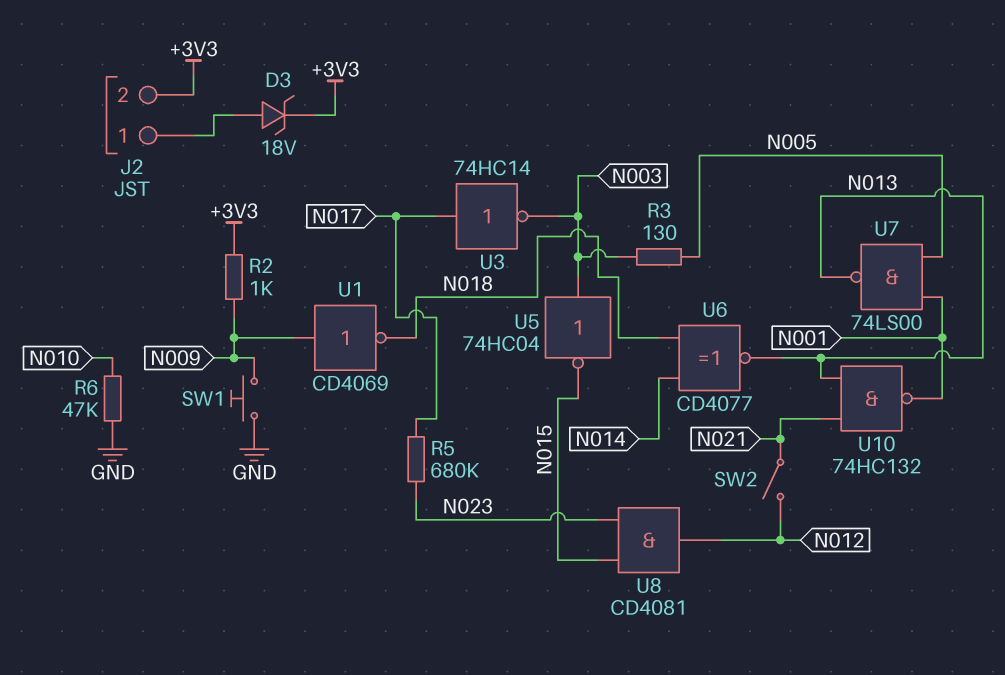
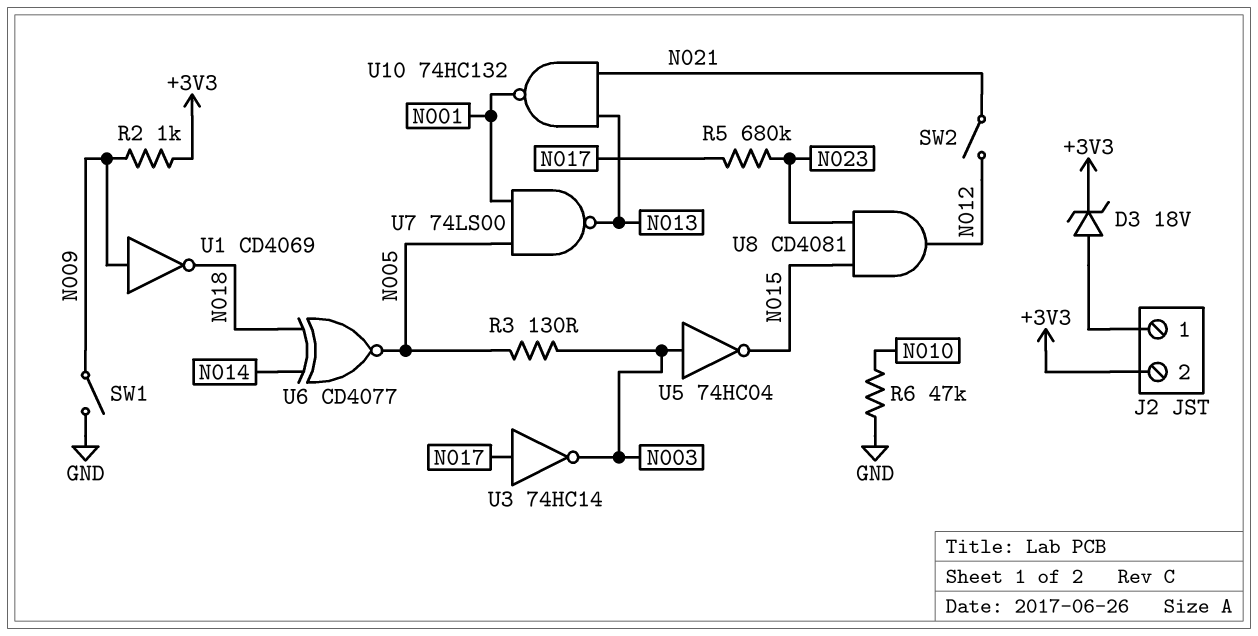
SW1: button (GND, N009) -> switch (GND, N009)
U6: XNOR CD4077 (in N014, in N018, out N013) -> XNOR CD4077 (in N014, in N018, out N005)

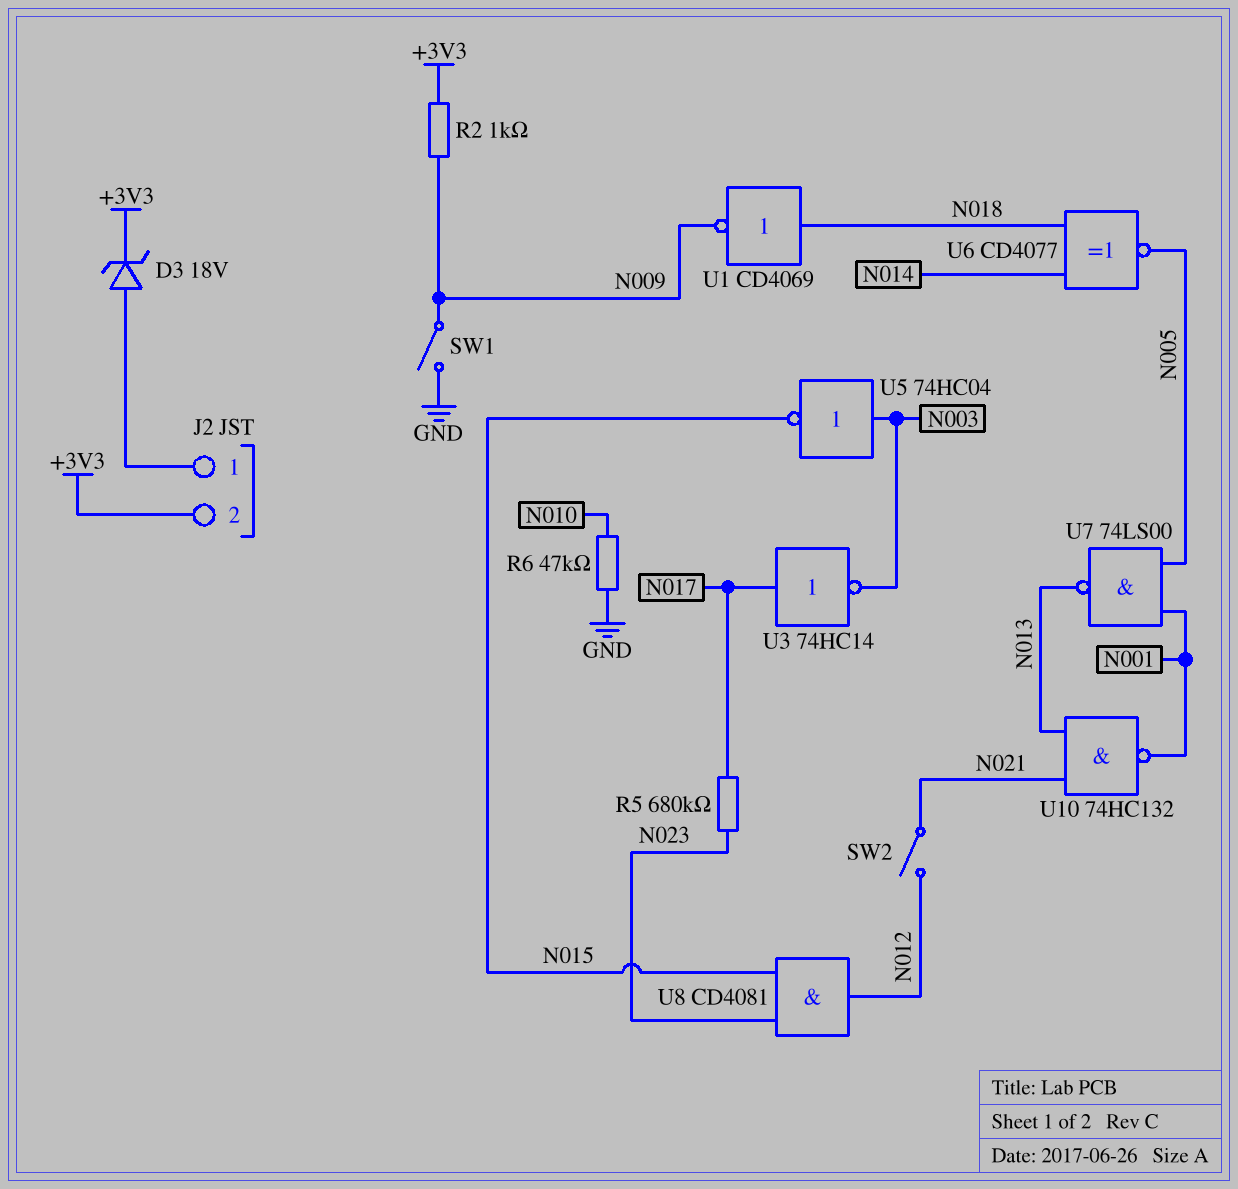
R3: 130 (N003, N005) -> none
U1: NOT CD4069 (in N009, out N018) -> NOT CD4069 (in N018, out N009)

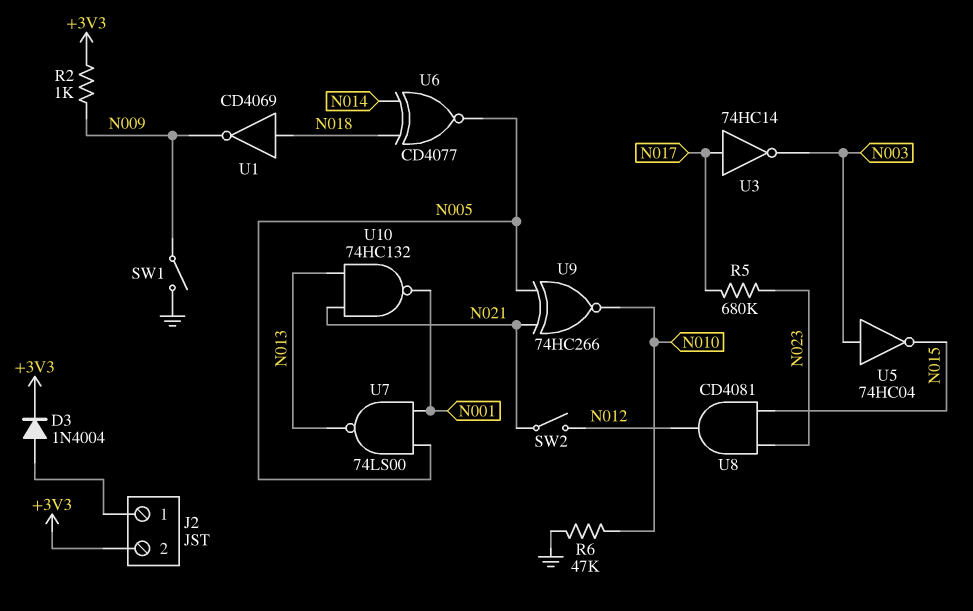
D3: zener 18V (A J2/1, K +3V3) -> diode 1N4004 (A J2/1, K +3V3)
U9: none -> XNOR 74HC266 (in N005, in N021, out N010)

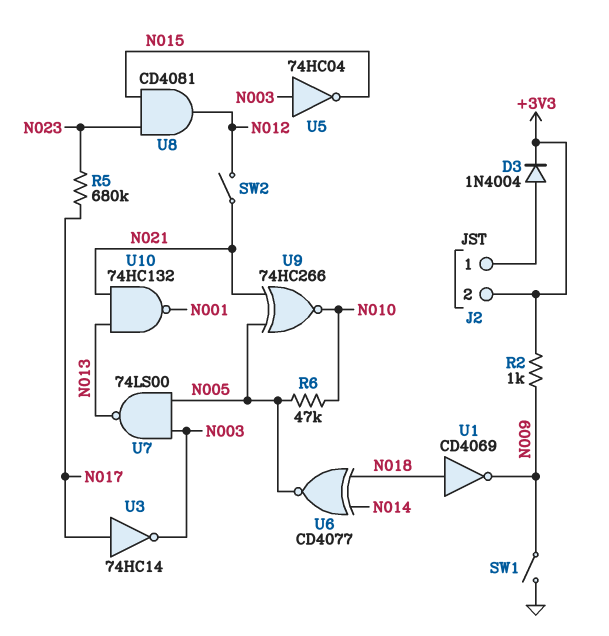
R6: 47k (GND, N010) -> 47k (N005, N010)
U7: NAND 74LS00 (in N001, in N005, out N013) -> NAND 74LS00 (in N003, in N005, out N013)

